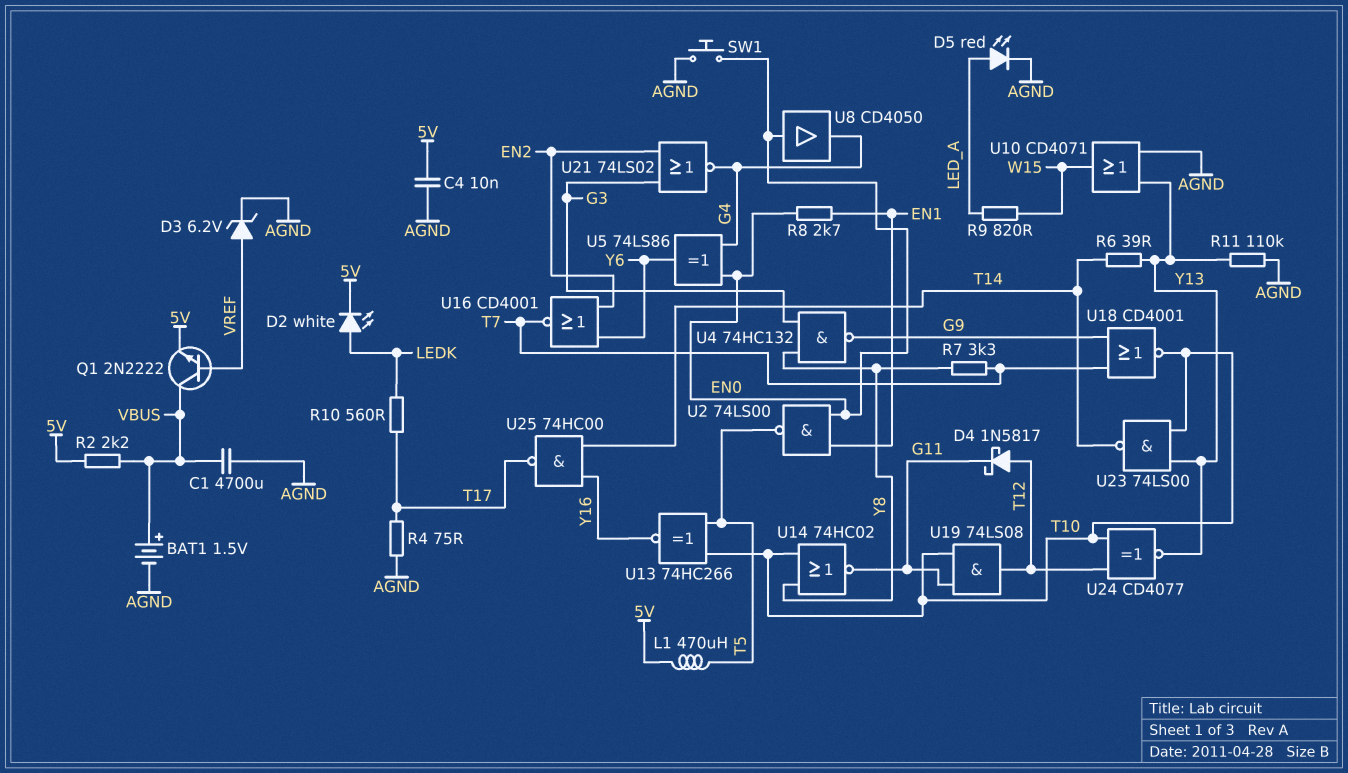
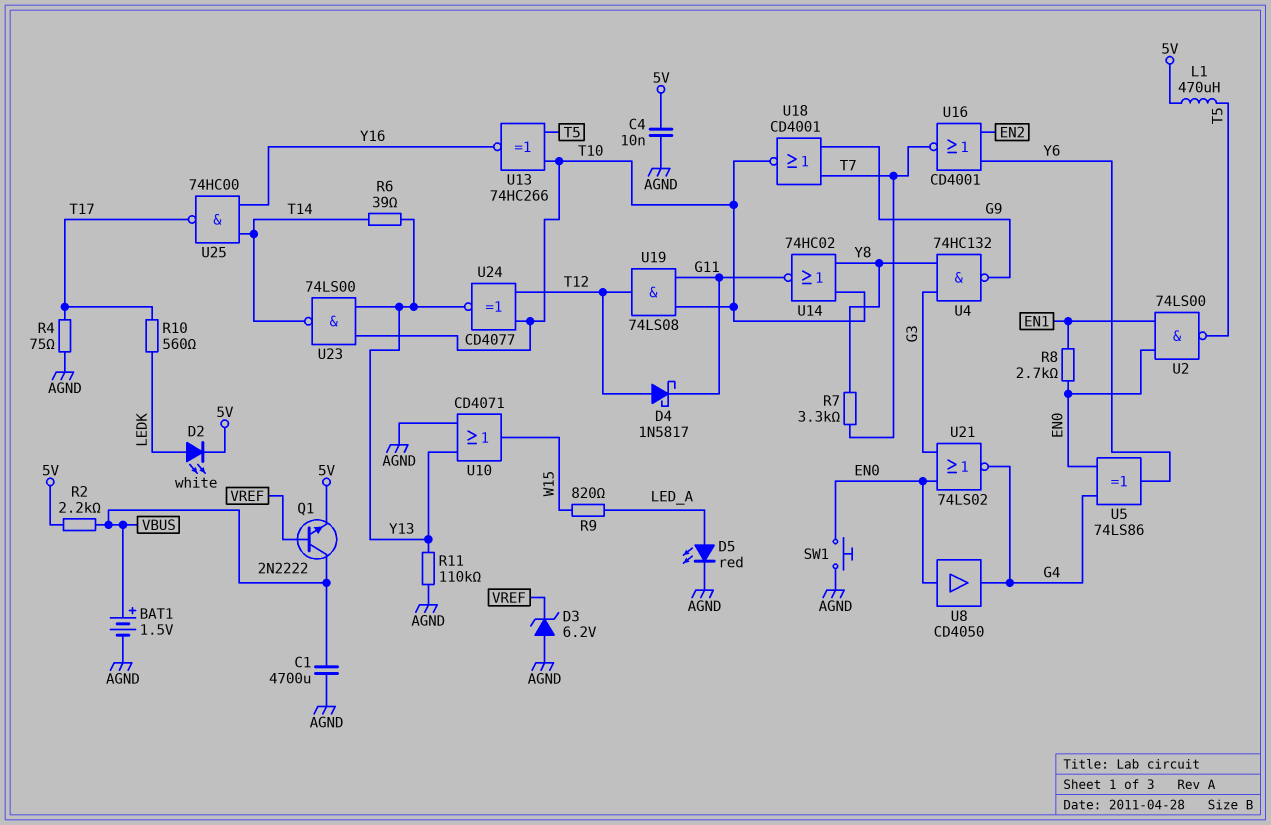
D3: zener 6.2V (A VREF, K AGND) -> zener 6.2V (A AGND, K VREF)
U21: NOR 74LS02 (in EN2, in G3, out G4) -> NOR 74LS02 (in EN0, in G3, out G4)

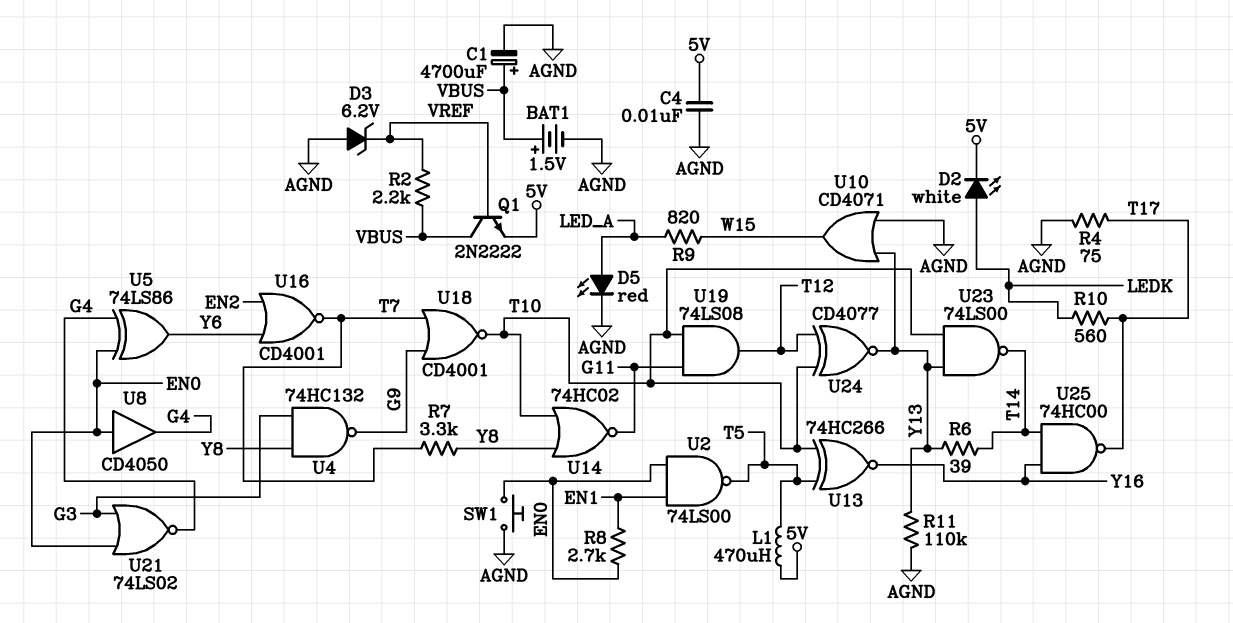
C1: 4700uF (AGND, VBUS) -> 4700uF (plus VBUS, minus AGND)
D4: schottky 1N5817 (A T12, K G11) -> none
R2: 2.2k (5V, VBUS) -> 2.2k (VBUS, VREF)

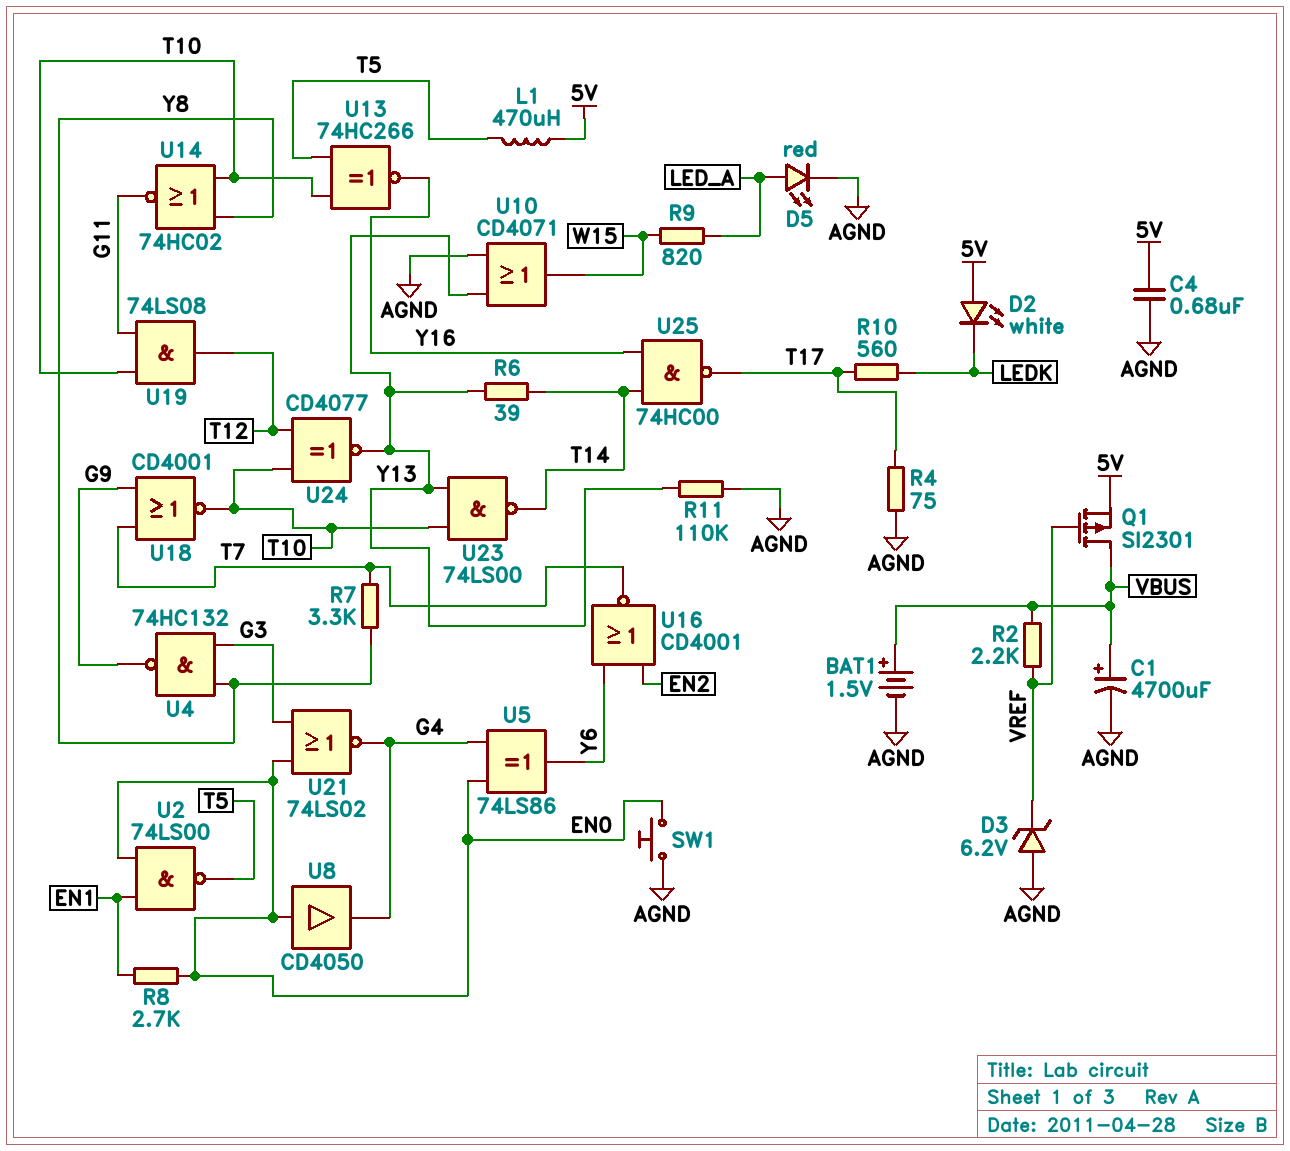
C4: 10nF (5V, AGND) -> 680nF (5V, AGND)
D2: LED white (A LEDK, K 5V) -> LED white (A 5V, K LEDK)
Q1: NPN 2N2222 (B VREF, C VBUS, E 5V) -> PMOS SI2301 (G VREF, D VBUS, S 5V)

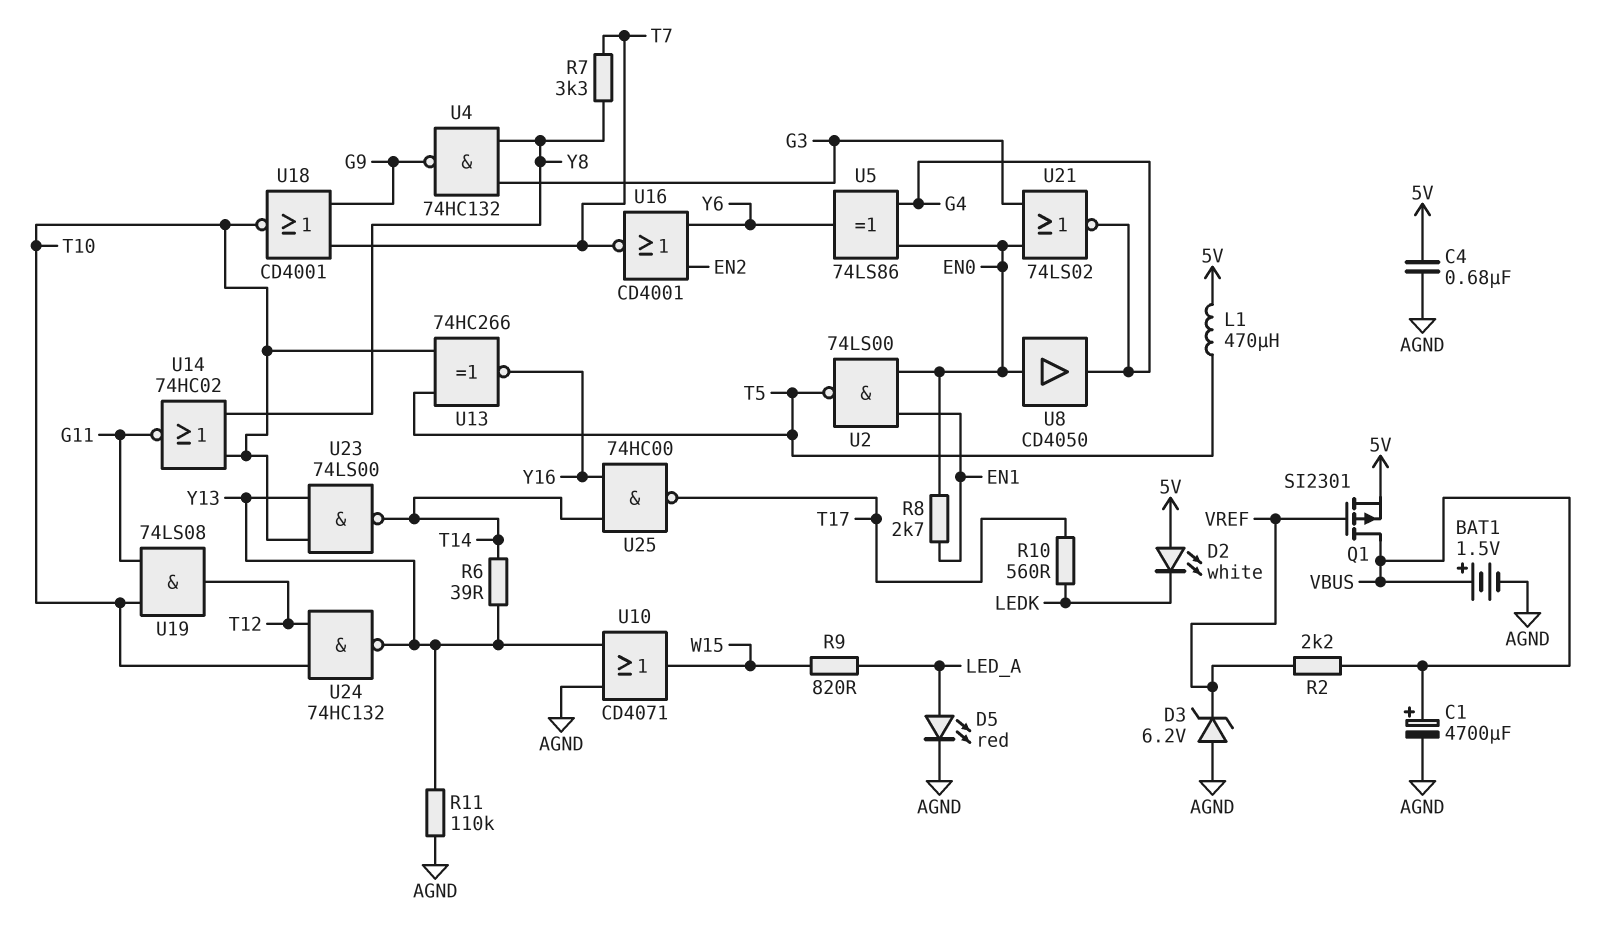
R4: 75 (AGND, T17) -> none
SW1: button (AGND, EN0) -> none
U24: XNOR CD4077 (in T10, in T12, out Y13) -> NAND 74HC132 (in T10, in T12, out Y13)

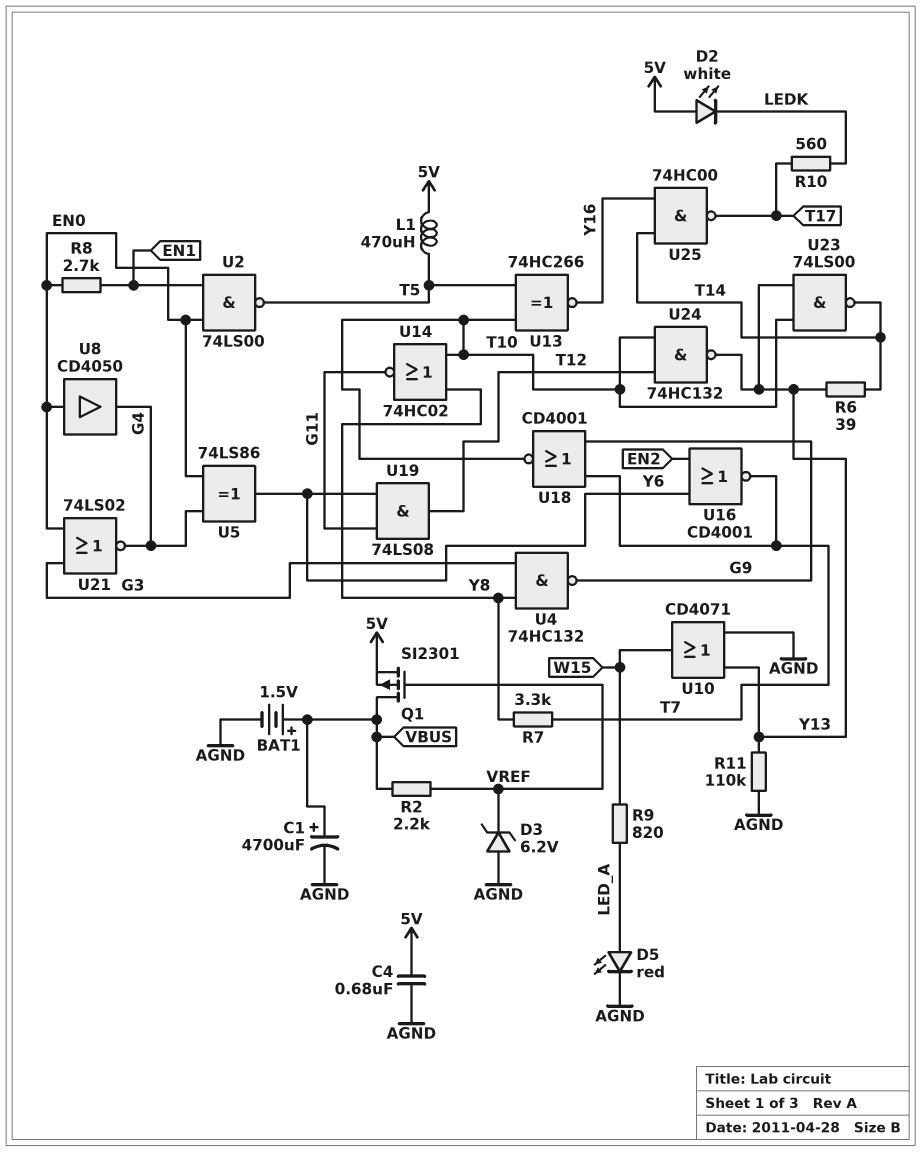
U19: AND 74LS08 (in G11, in T10, out T12) -> AND 74LS08 (in G11, in Y6, out T12)

